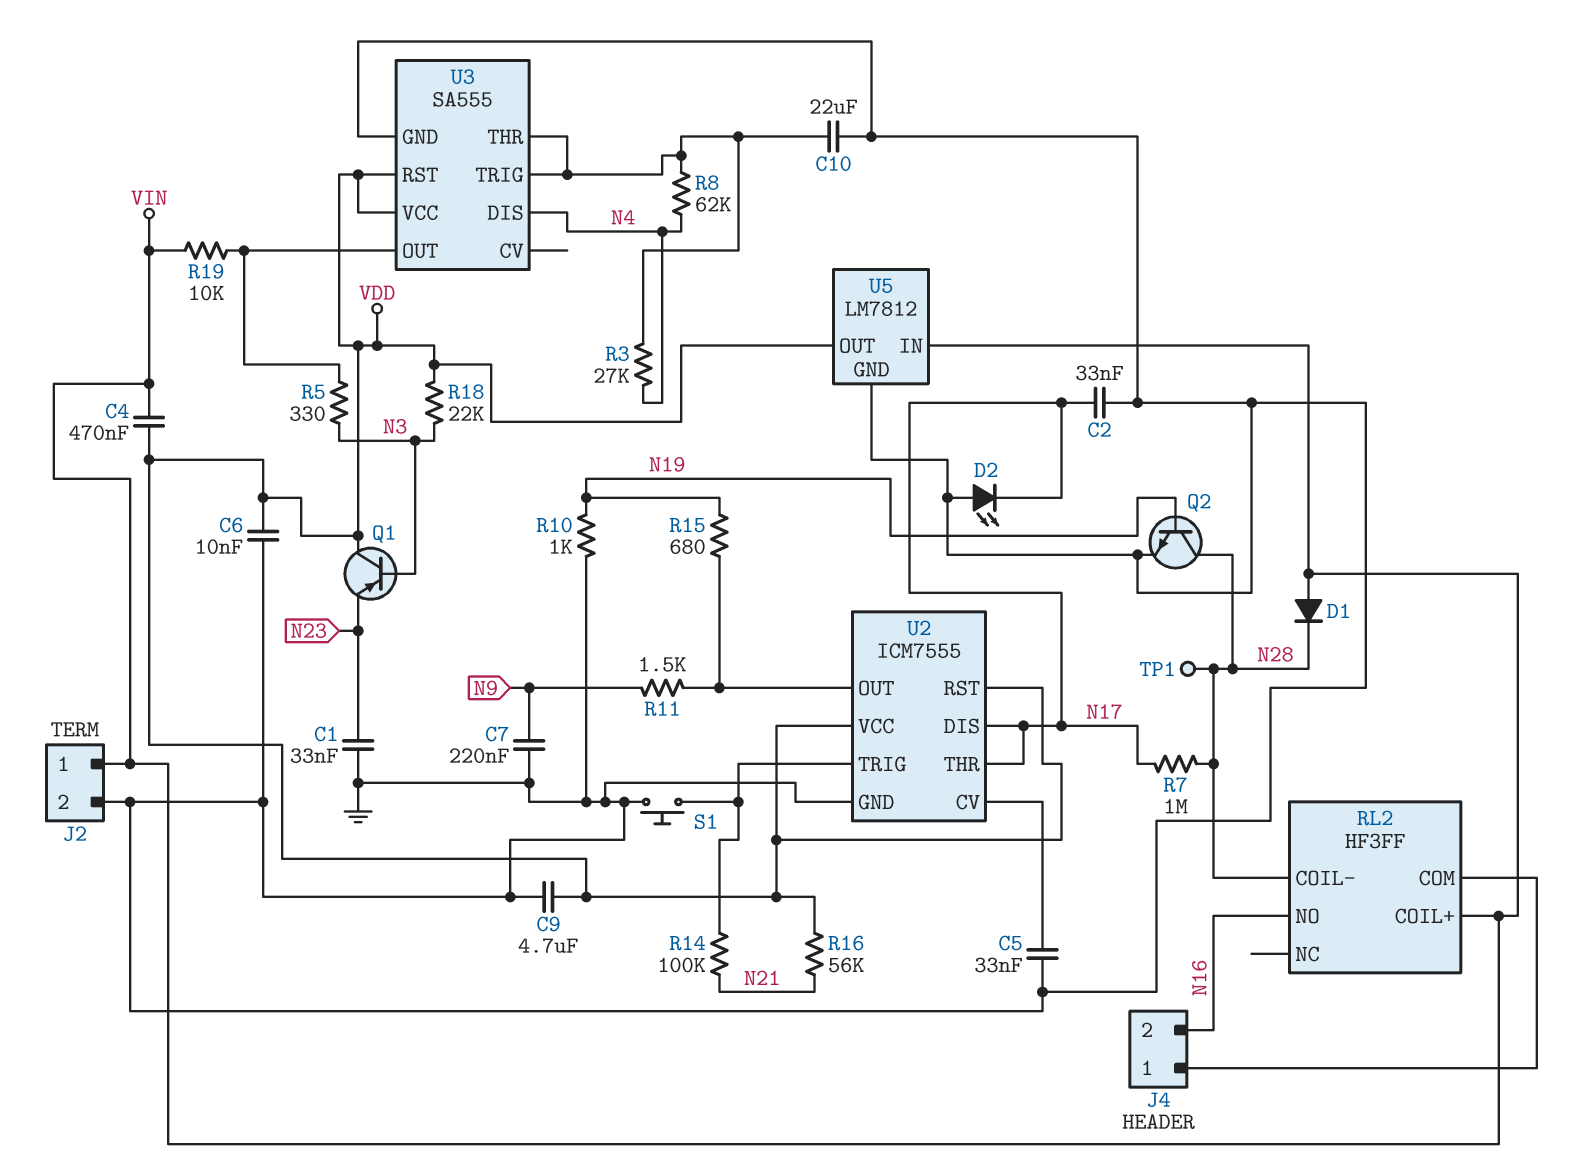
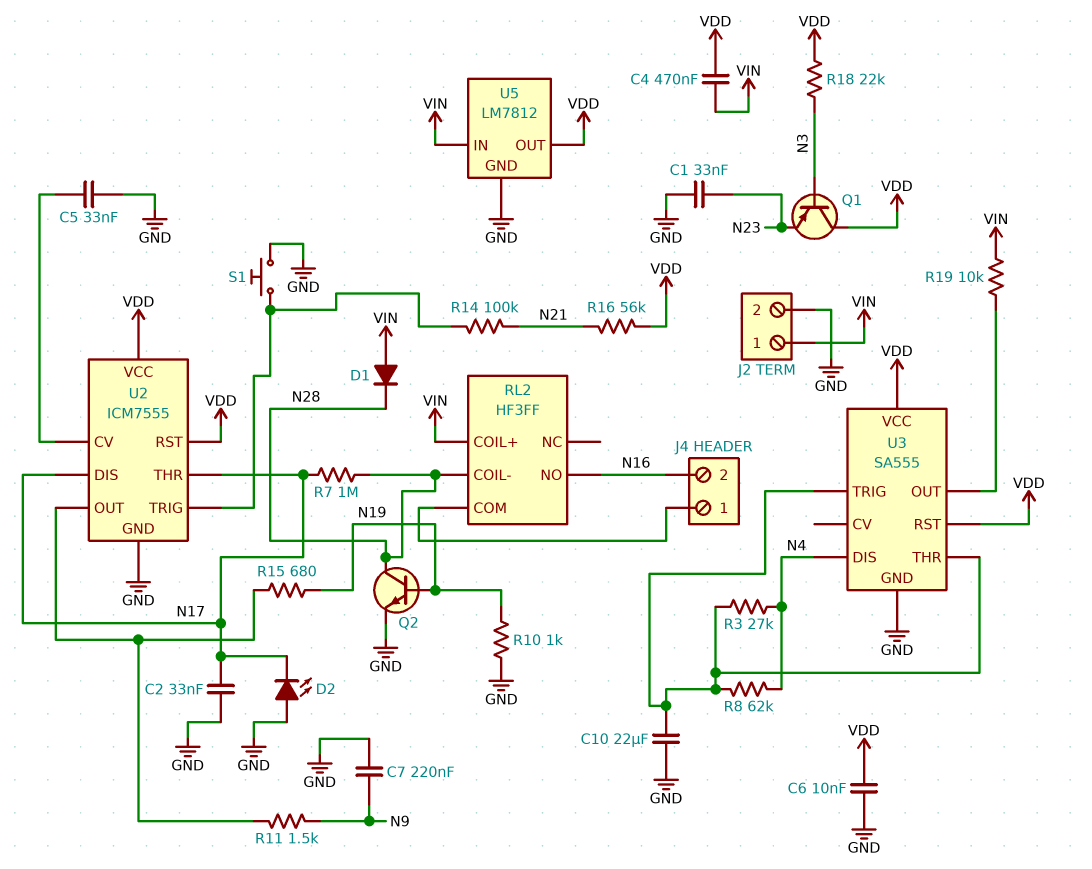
C9: 4.7uF (GND, VDD) -> none
R5: 330 (N3, U3/OUT) -> none
TP1: test point (N28) -> none

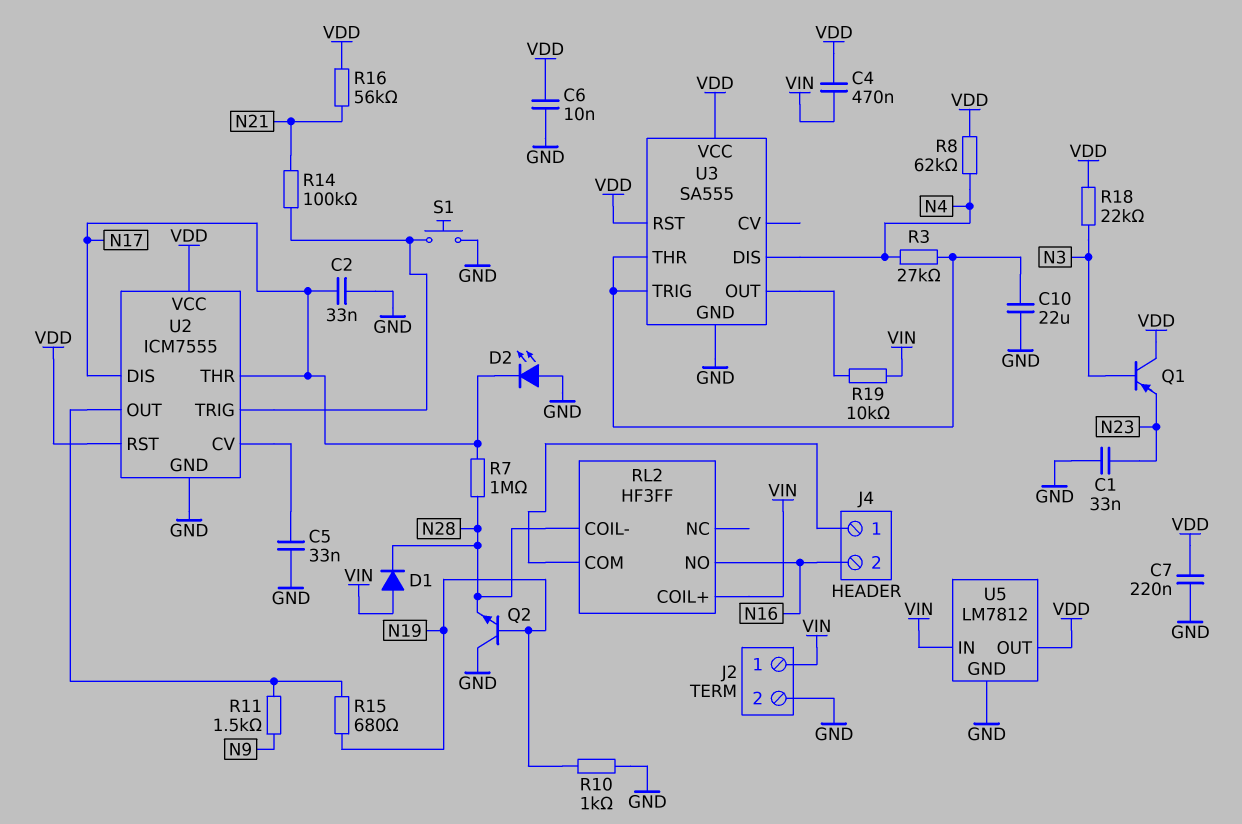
C7: 220nF (GND, N9) -> 220nF (GND, VDD)
Q2: NPN (B N19, C N28, E GND) -> NPN (B N19, C GND, E N28)
R8: 62k (N4, U3/THR) -> 62k (N4, VDD)

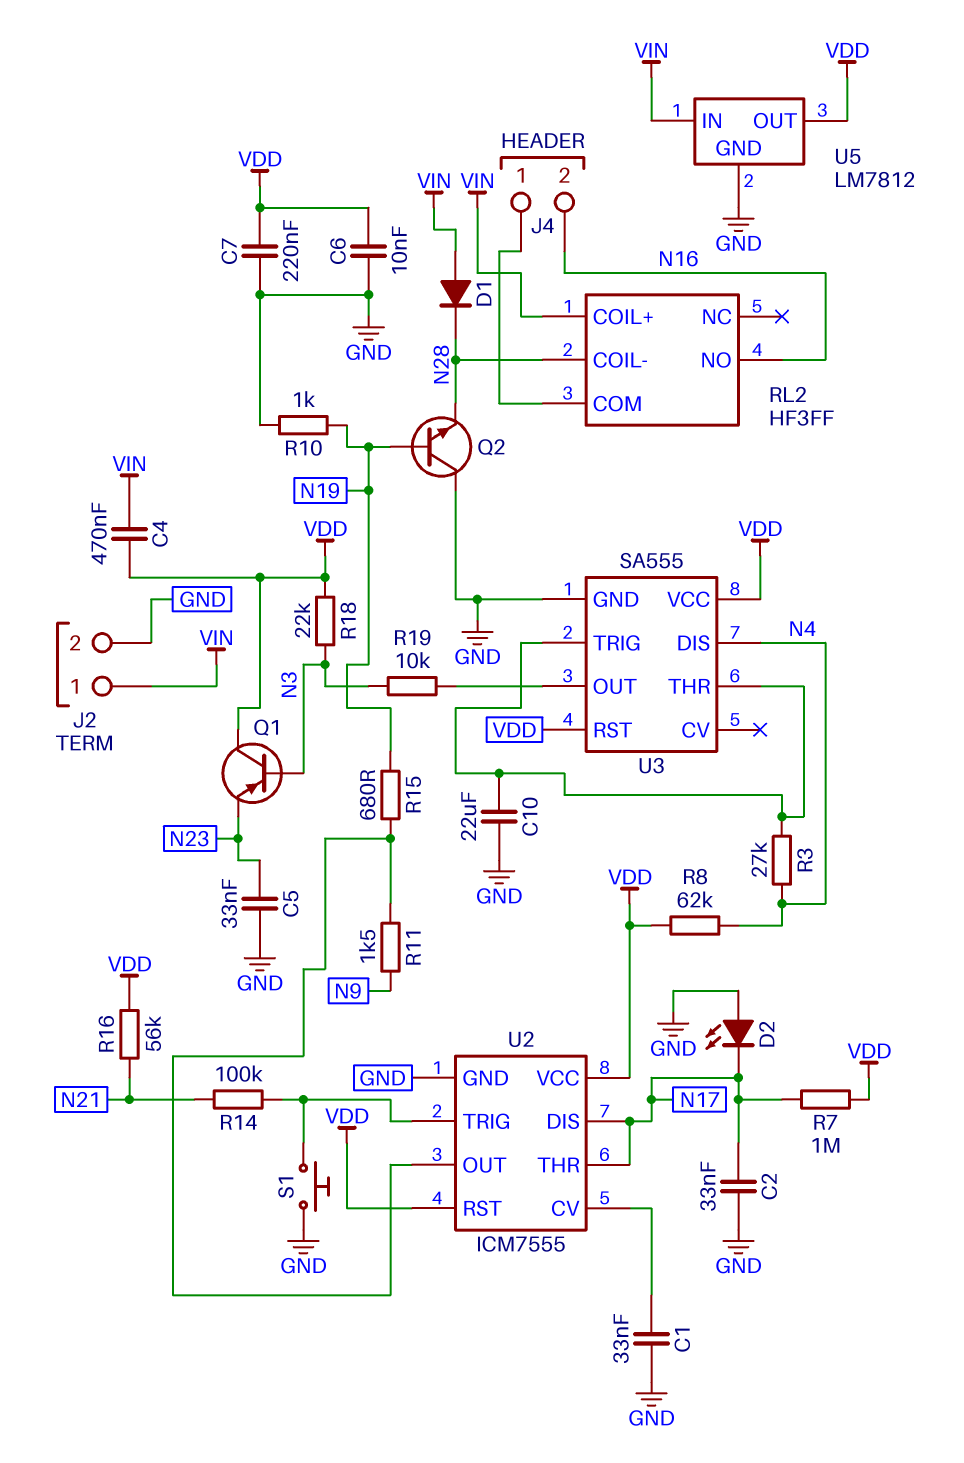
C1: 33nF (GND, N23) -> 33nF (GND, U2/CV)
C5: 33nF (GND, U2/CV) -> 33nF (GND, N23)
R7: 1M (N17, N28) -> 1M (N17, VDD)
R19: 10k (U3/OUT, VIN) -> 10k (N3, U3/OUT)

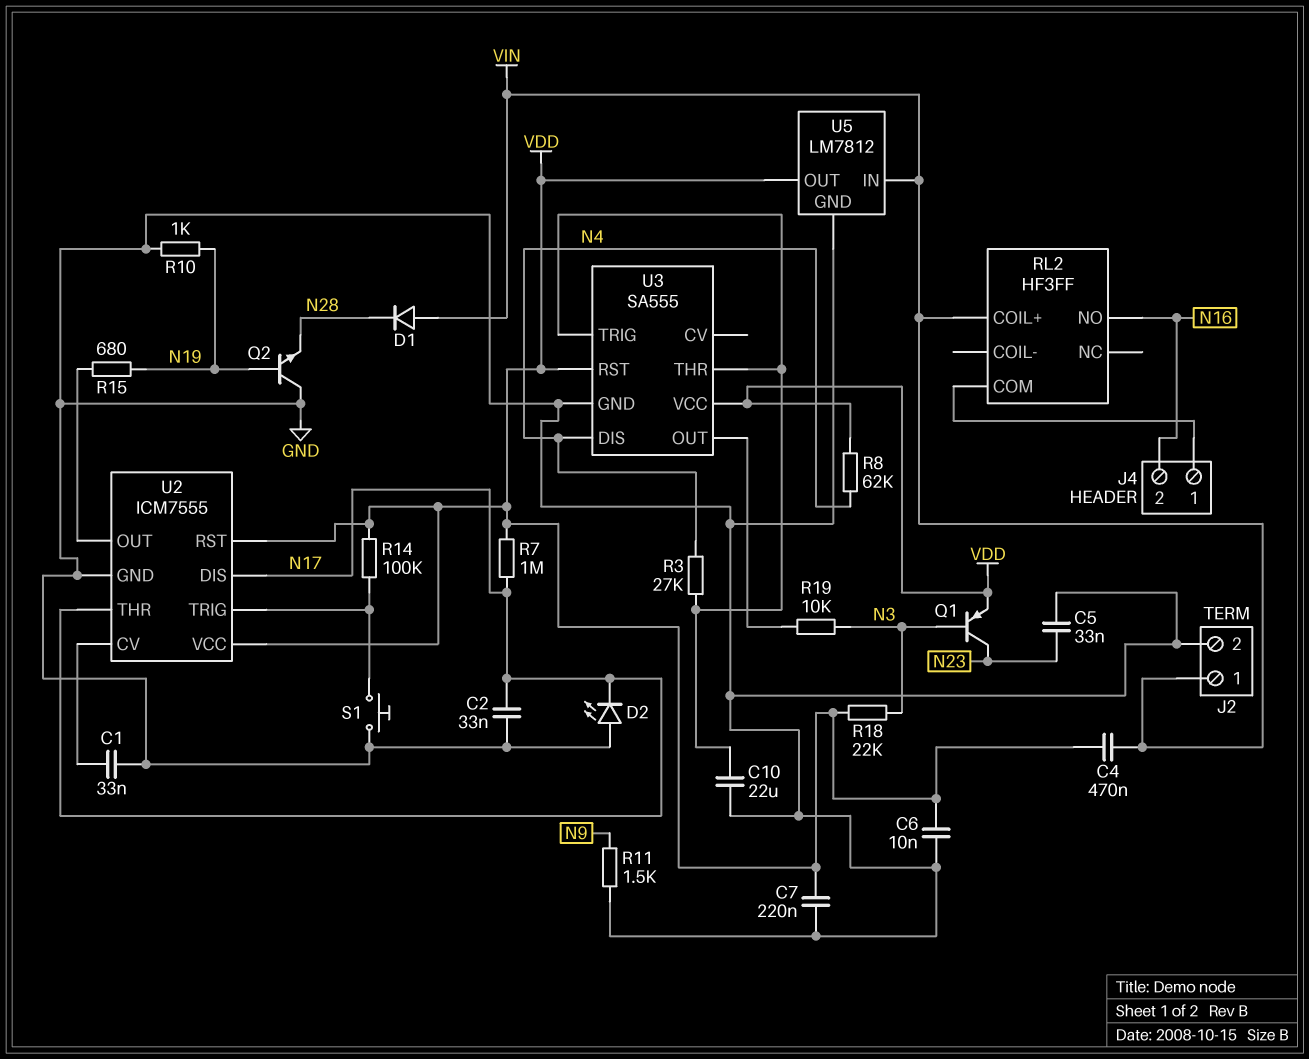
Q1: PNP (B N3, C VDD, E N23) -> PNP (B N3, C N23, E VDD)
R11: 1.5k (N9, U2/OUT) -> 1.5k (GND, N9)
R14: 100k (N21, U2/TRIG) -> 100k (U2/TRIG, VDD)
R16: 56k (N21, VDD) -> none
RL2 pin COIL-: N28 -> none

